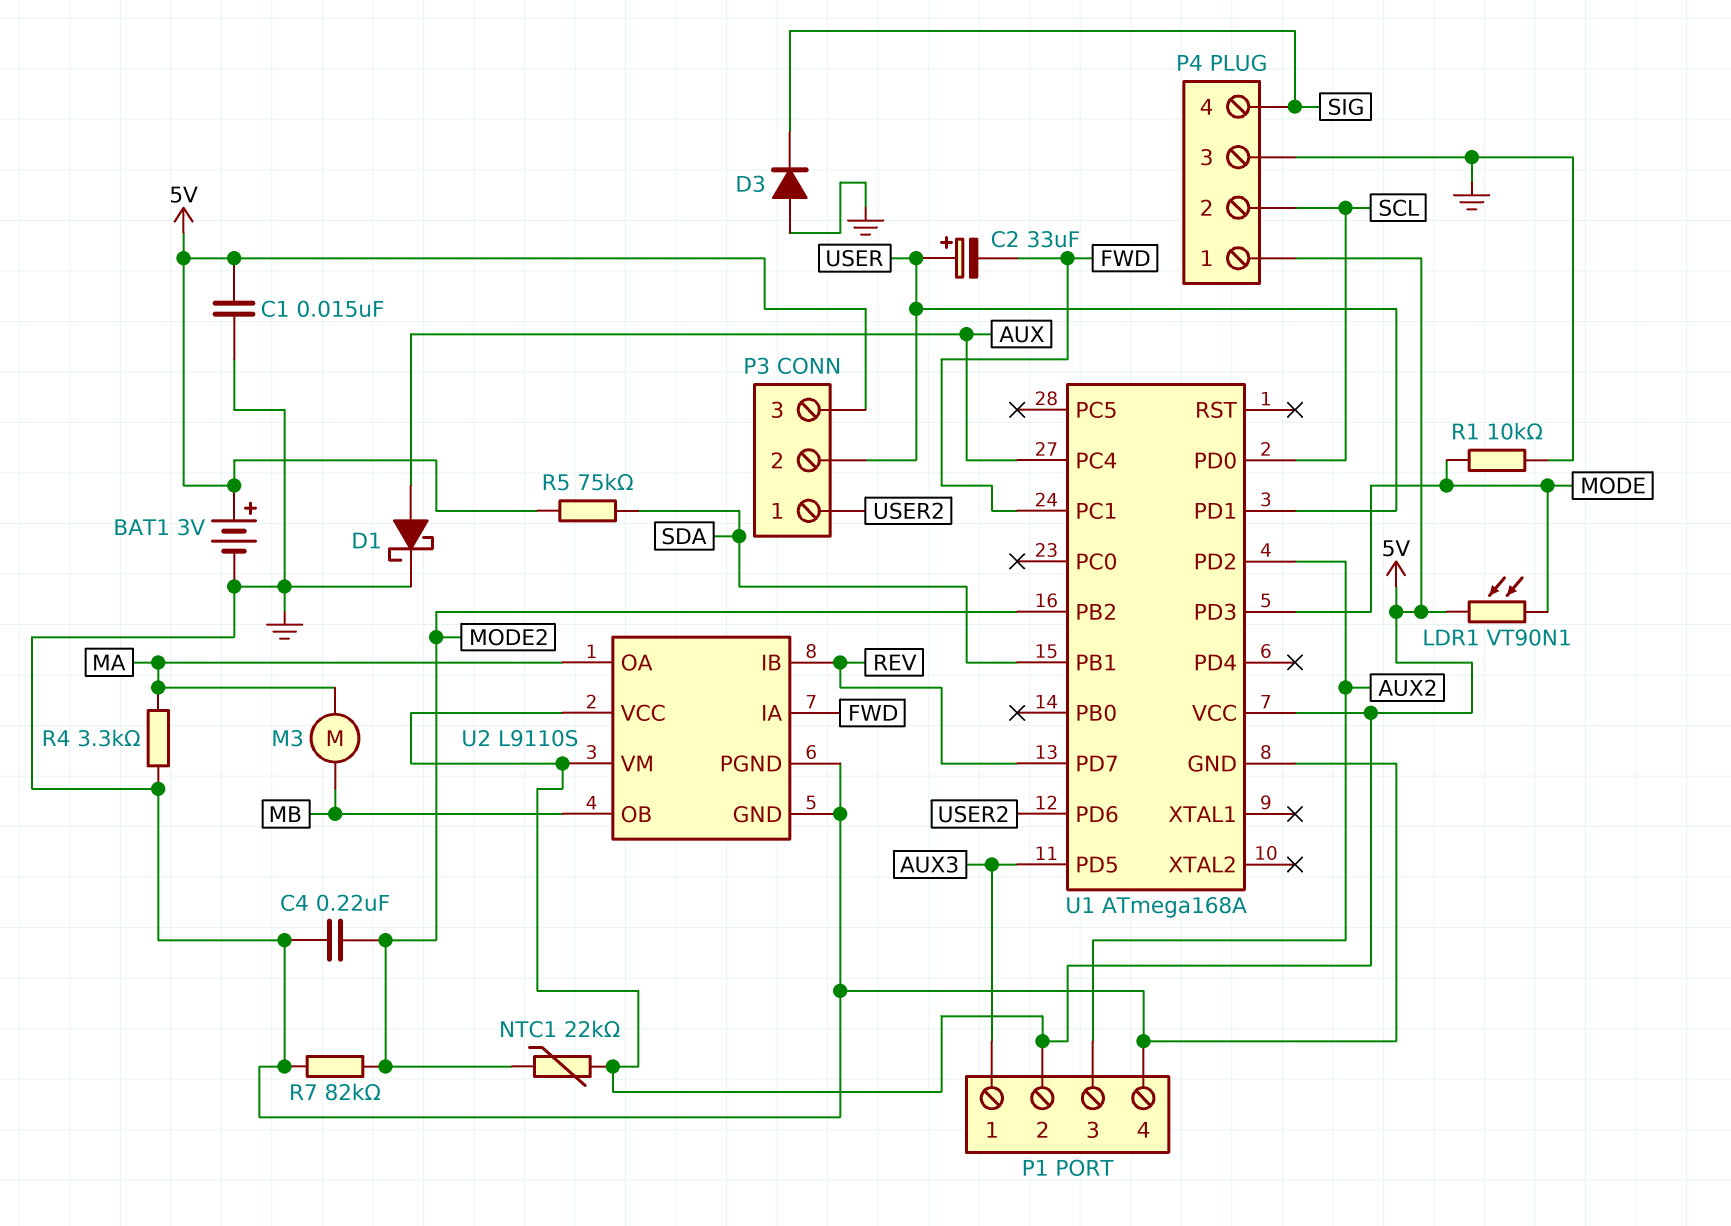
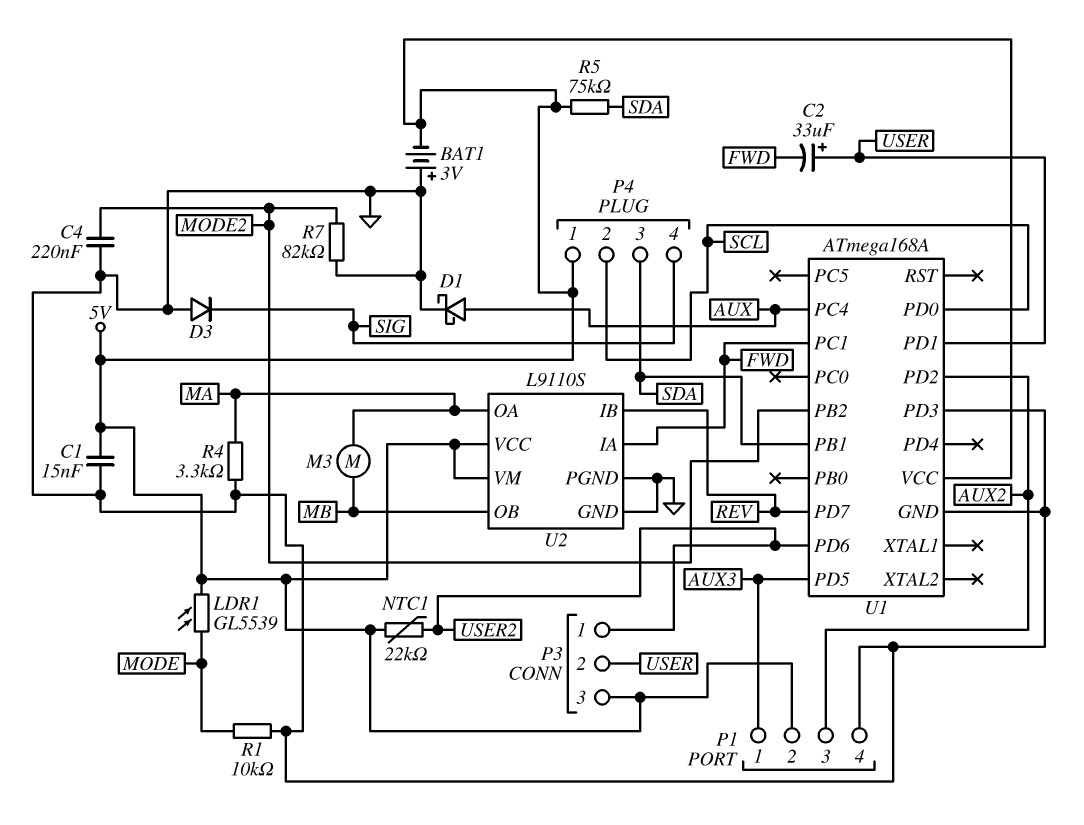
BAT1: 3V (plus 5V, minus GND) -> 3V (plus GND, minus 5V)
LDR1: VT90N1 (5V, MODE) -> GL5539 (5V, MODE)
NTC1: 22k (5V, MODE2) -> 22k (5V, USER2)
P4 pin 3: GND -> SDA
U1 pin PD3: MODE -> GND

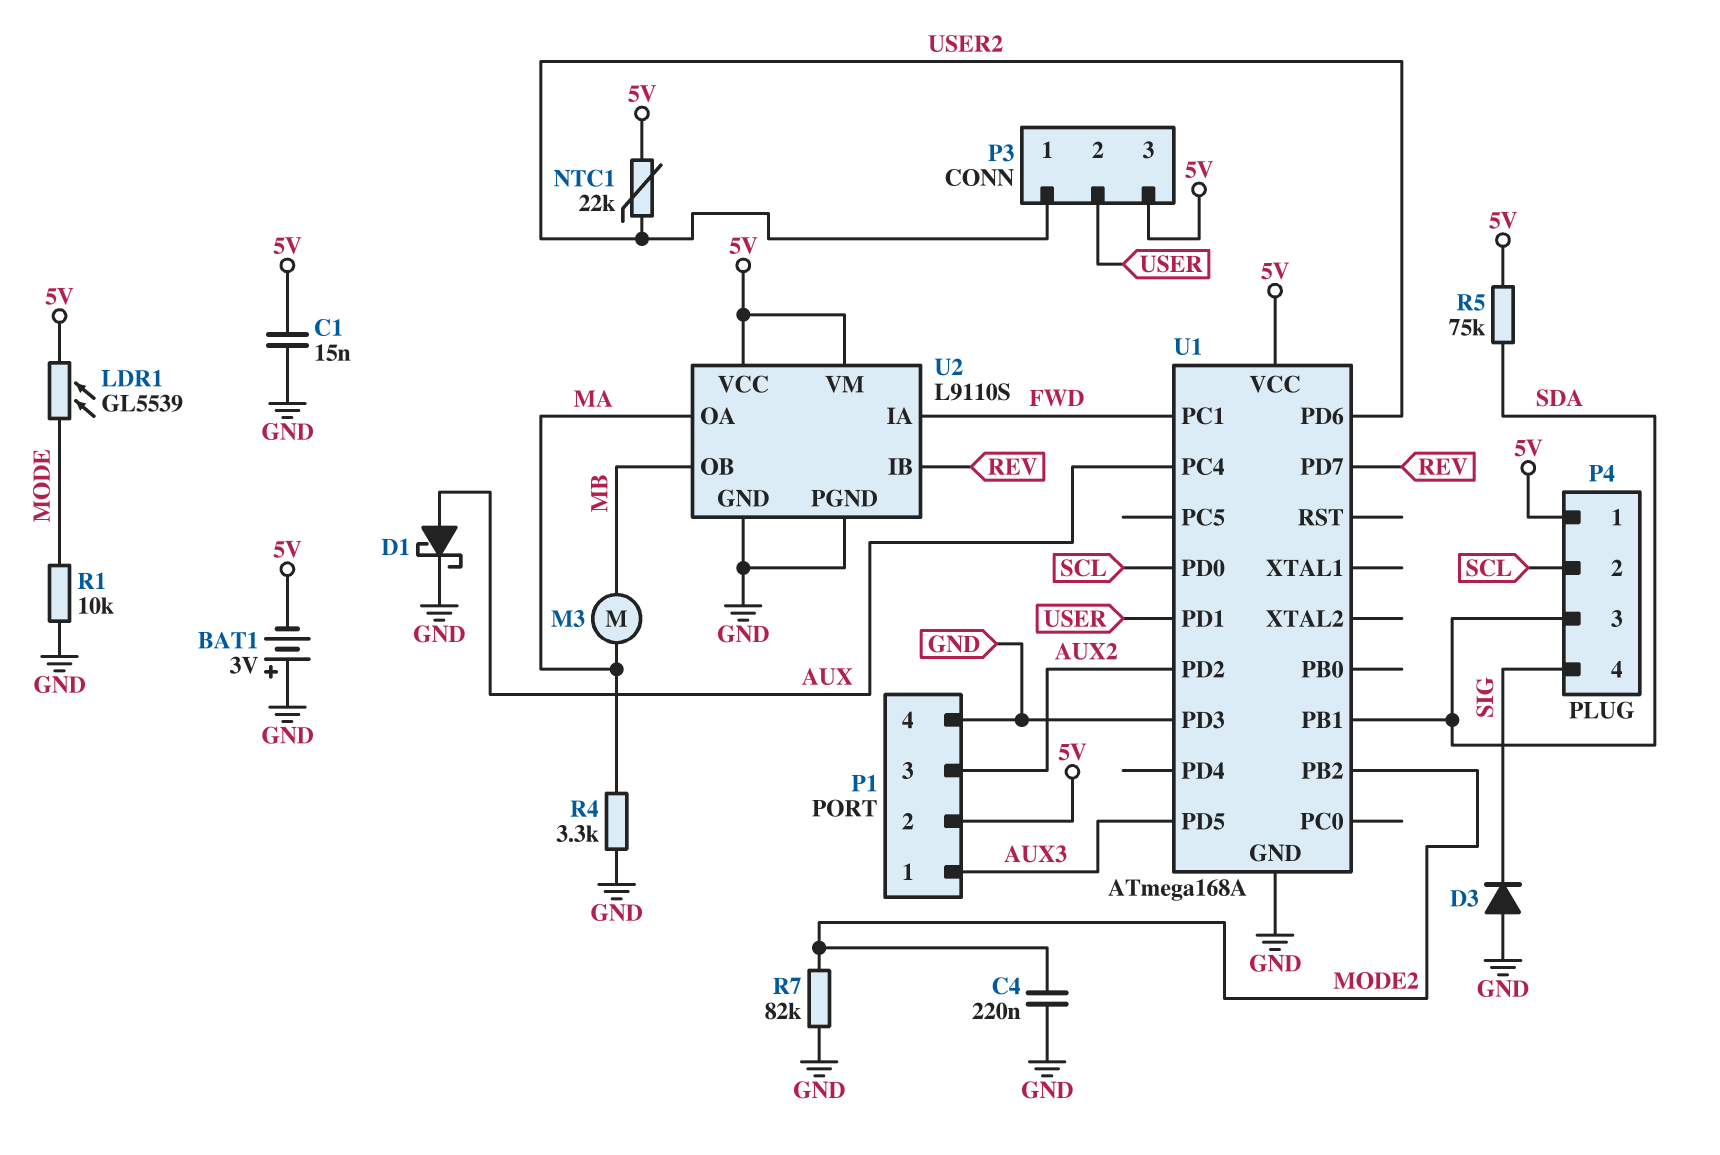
C2: 33uF (plus USER, minus FWD) -> none

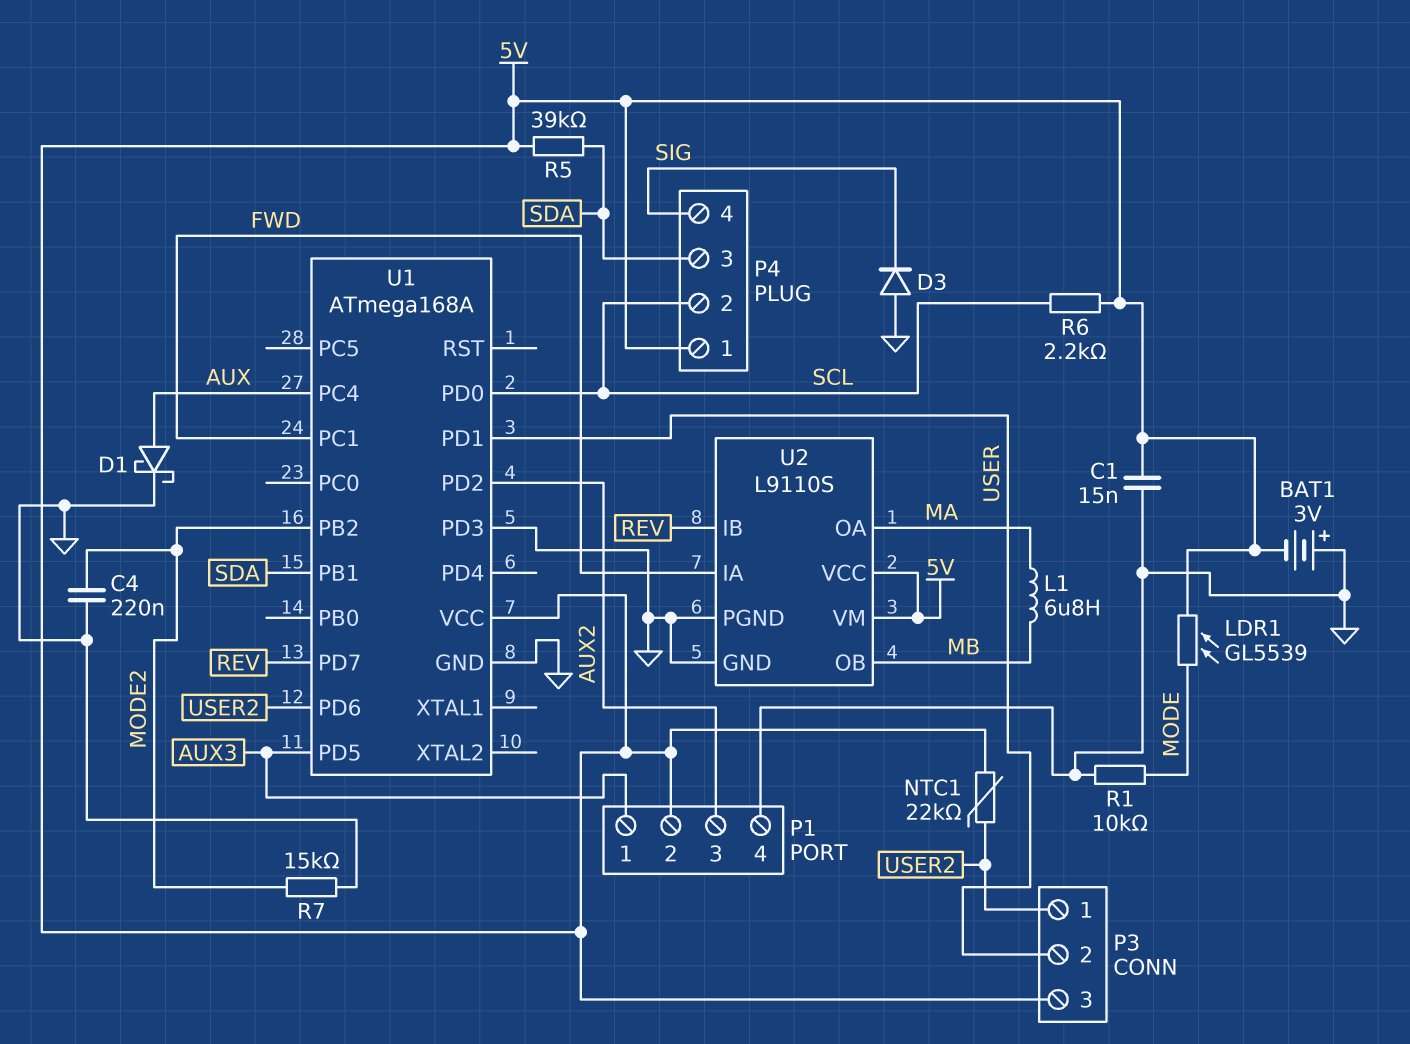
L1: none -> 6.8uH (MA, MB)
M3: motor (MA, MB) -> none
R4: 3.3k (GND, MA) -> none
R5: 75k (5V, SDA) -> 39k (5V, SDA)
R6: none -> 2.2k (5V, SCL)
R7: 82k (GND, MODE2) -> 15k (GND, MODE2)

